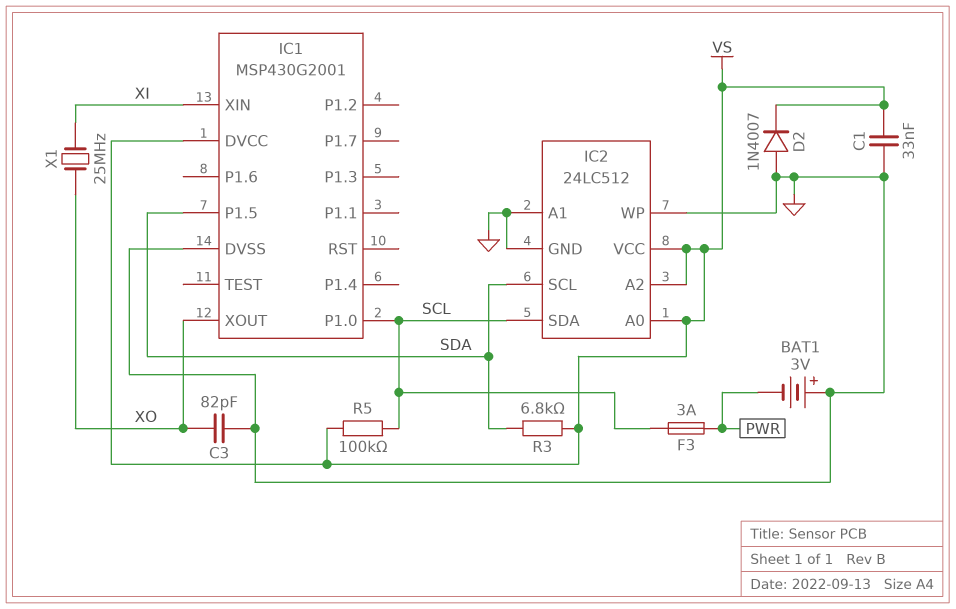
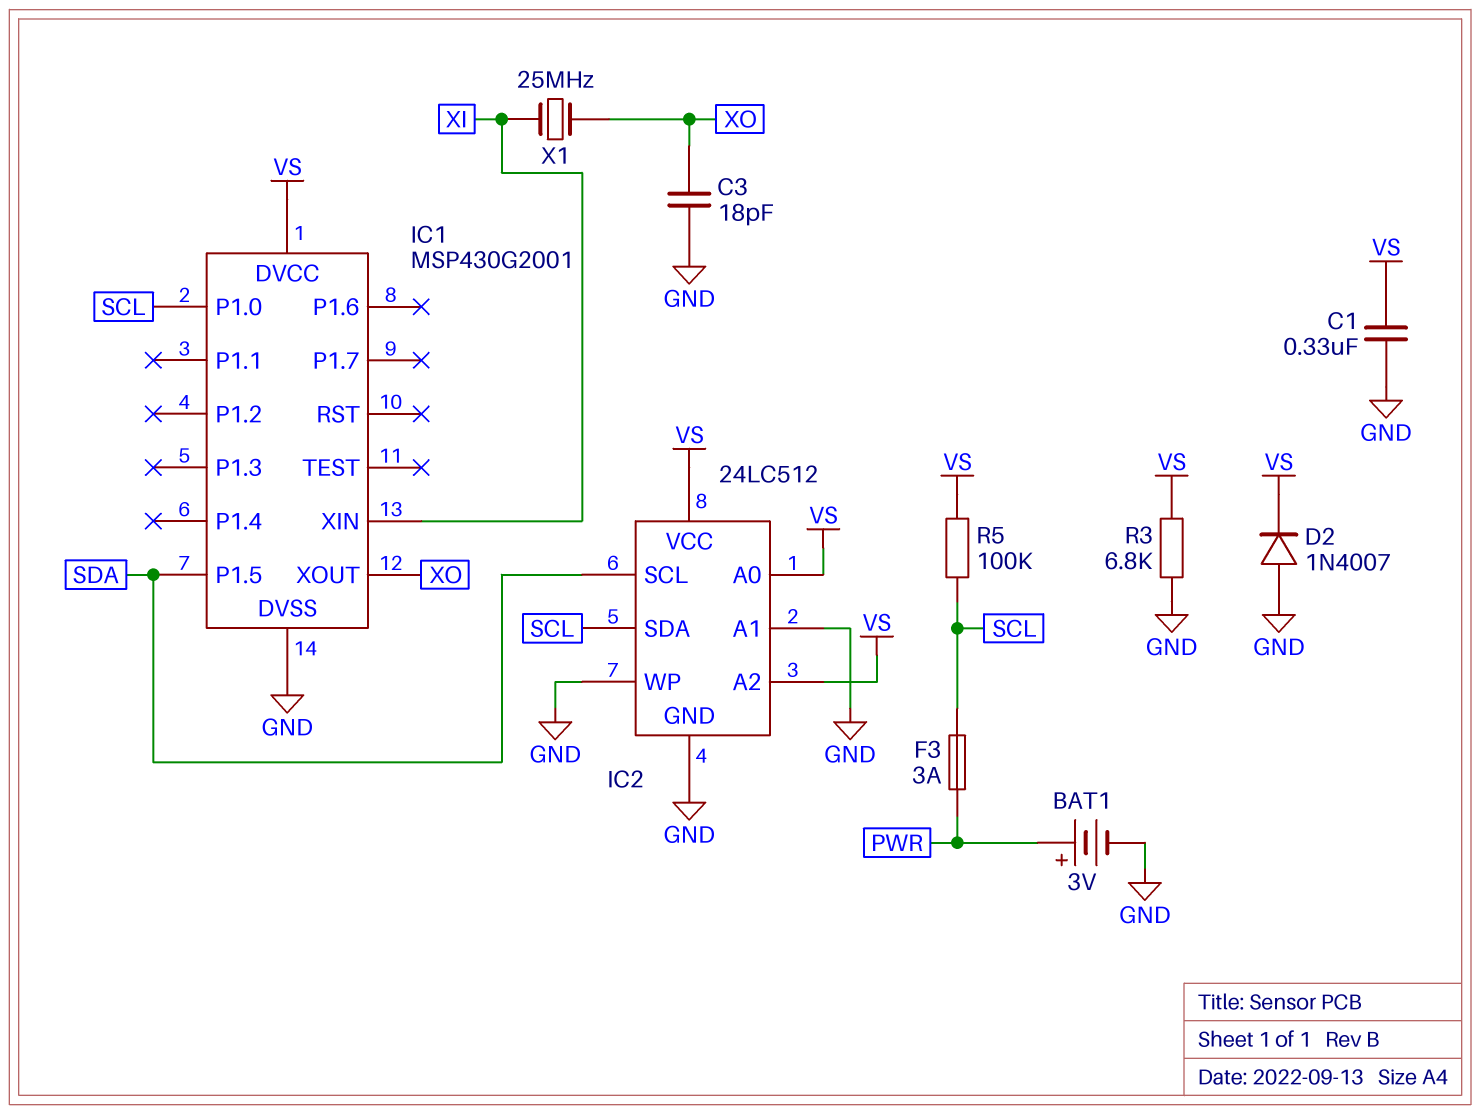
BAT1: 3V (plus GND, minus PWR) -> 3V (plus PWR, minus GND)
C1: 33nF (GND, VS) -> 330nF (GND, VS)
C3: 82pF (GND, XO) -> 18pF (GND, XO)
R3: 6.8k (SDA, VS) -> 6.8k (GND, VS)

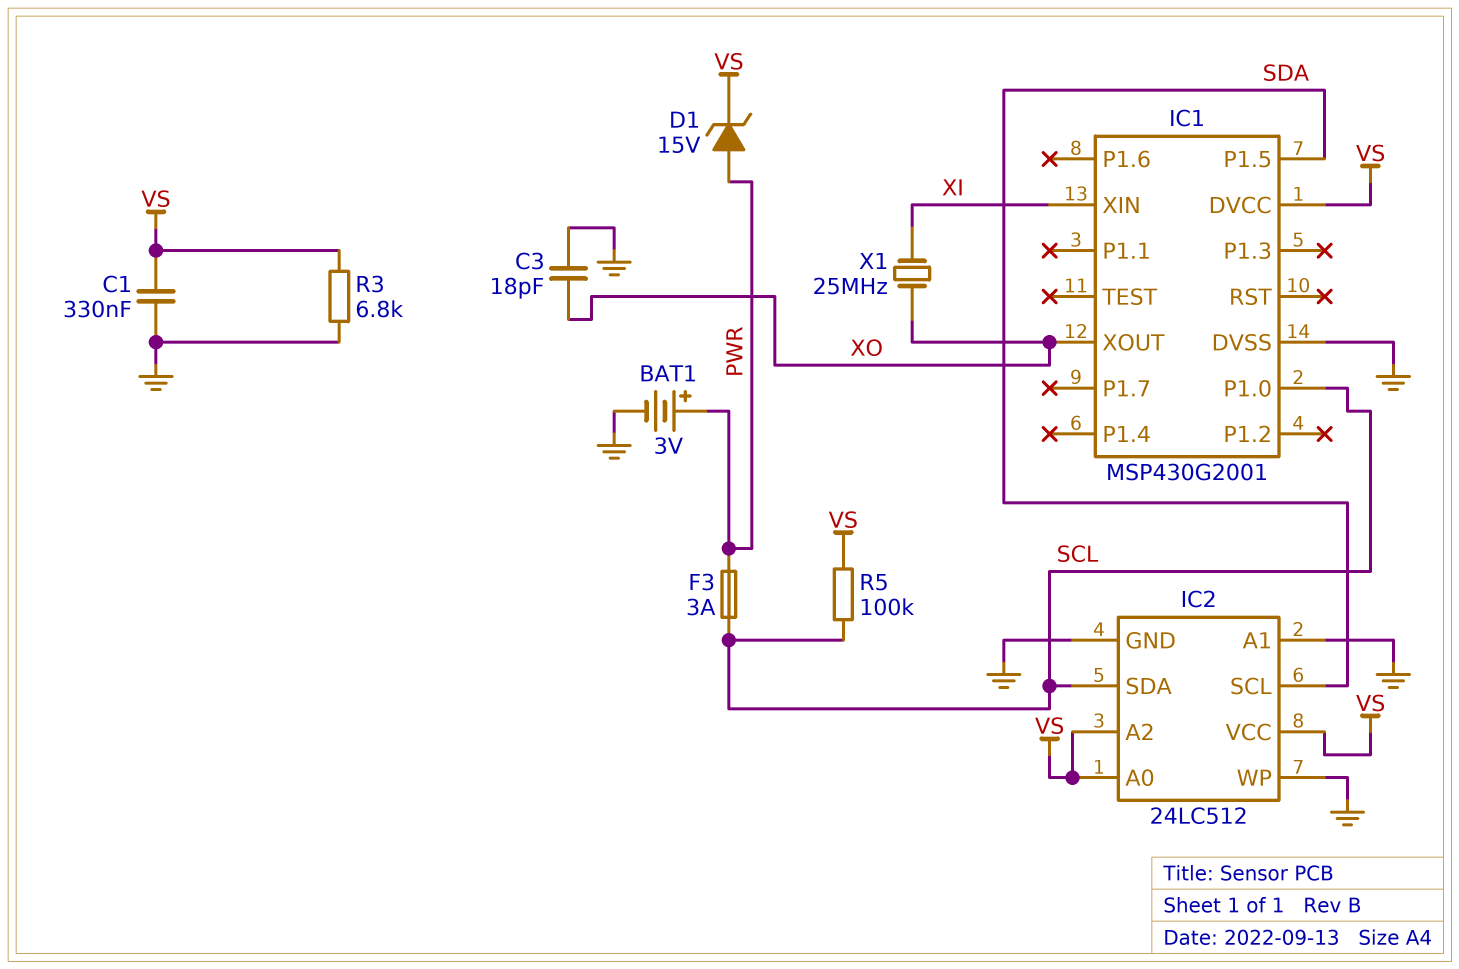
D1: none -> zener 15V (A PWR, K VS)
D2: diode 1N4007 (A GND, K VS) -> none

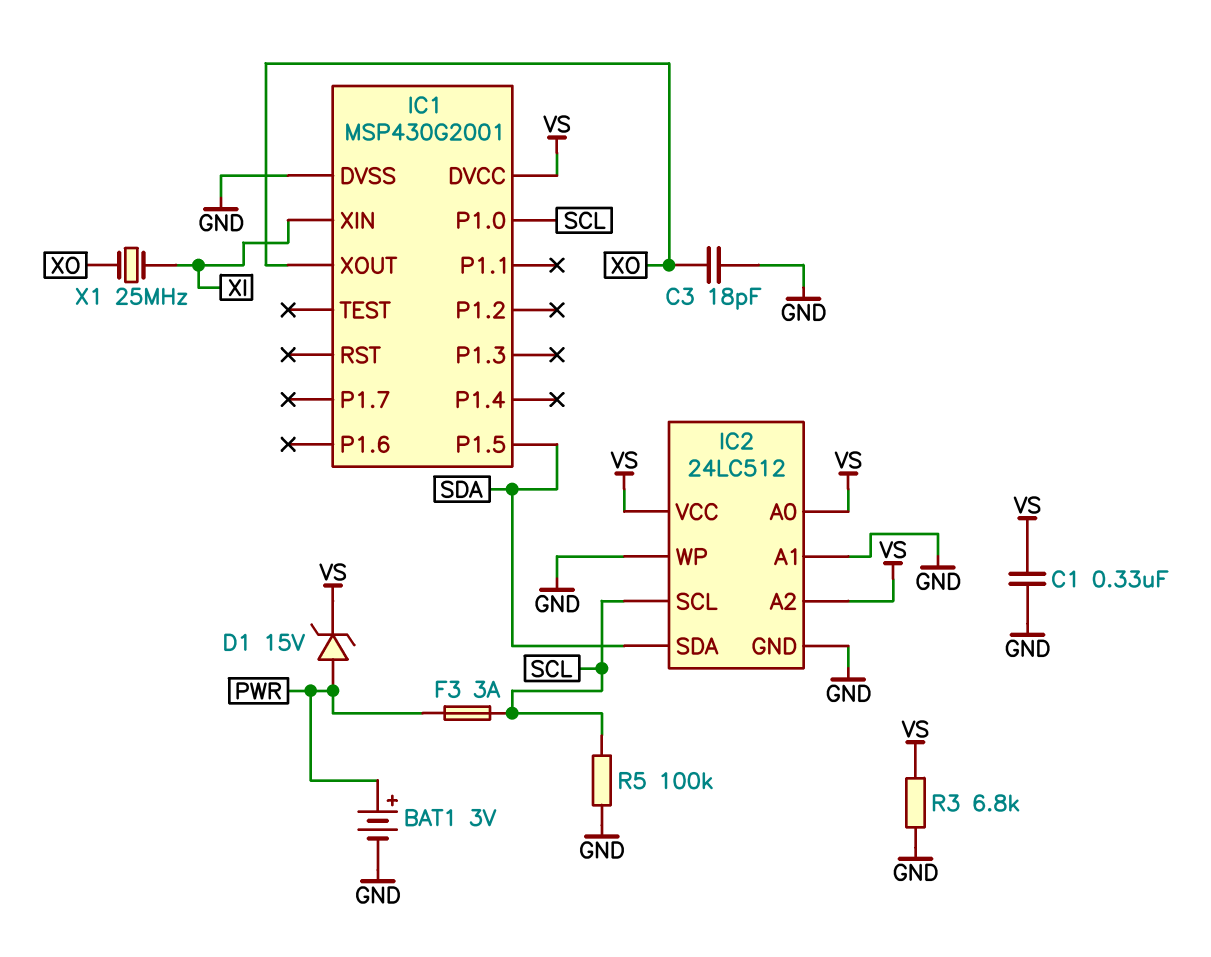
IC2 pin SCL: SDA -> SCL
IC2 pin SDA: SCL -> SDA
R5: 100k (SCL, VS) -> 100k (GND, SCL)

